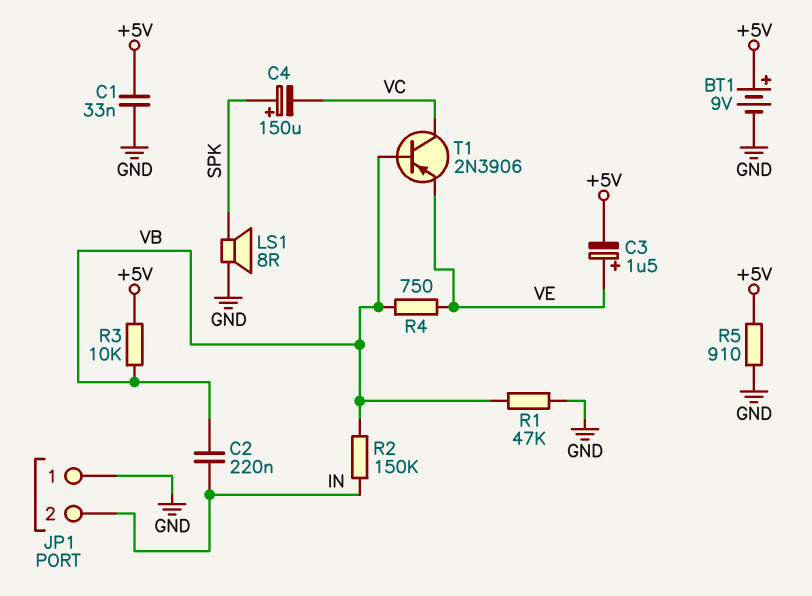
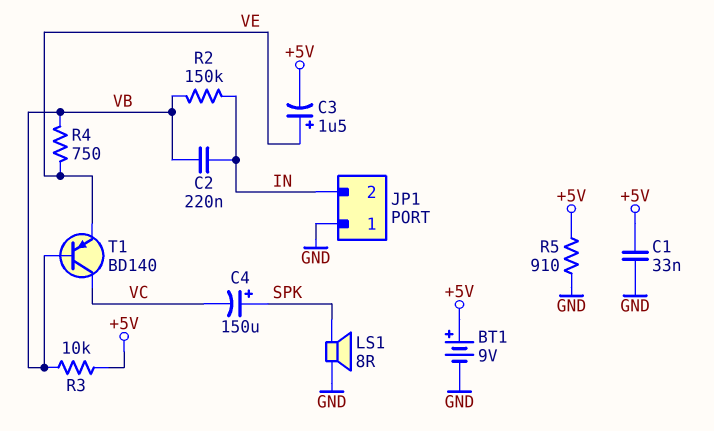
R1: 47k (GND, VB) -> none
T1: PNP 2N3906 (B VB, C VC, E VE) -> PNP BD140 (B VB, C VC, E VE)

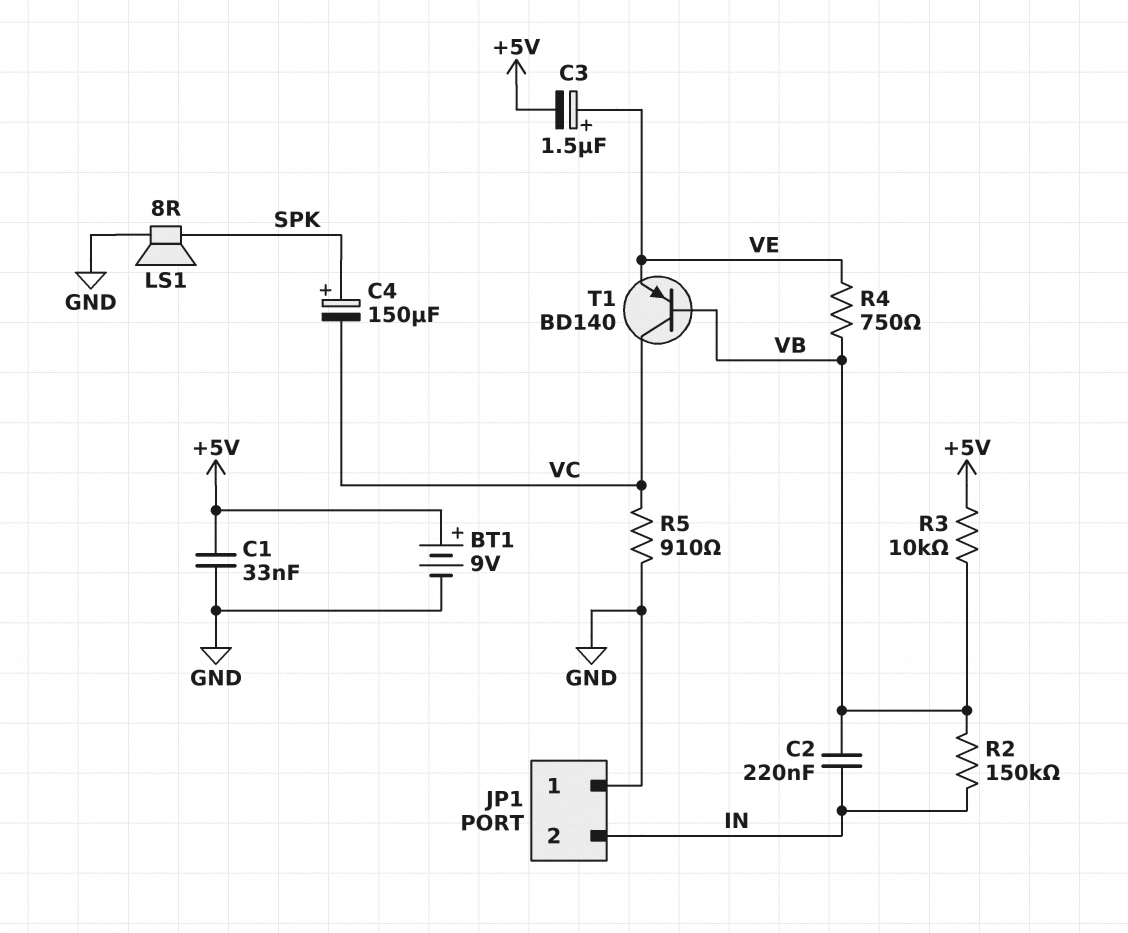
R5: 910 (+5V, GND) -> 910 (GND, VC)

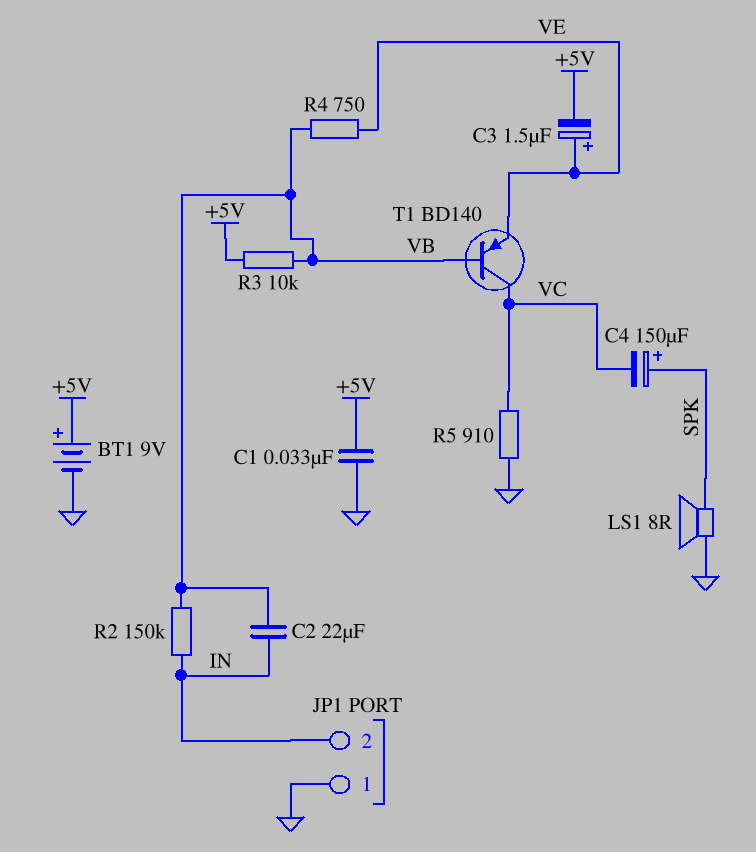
C2: 220nF (IN, VB) -> 22uF (IN, VB)

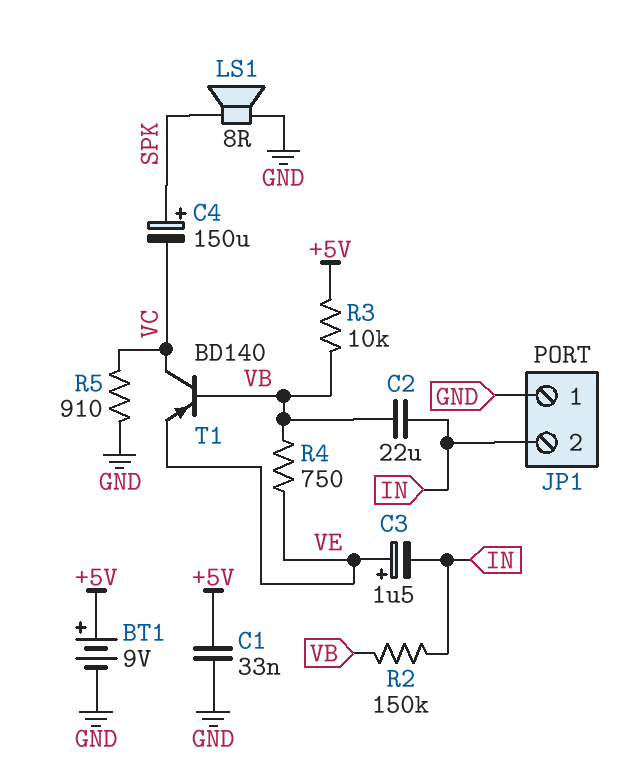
C3: 1.5uF (plus VE, minus +5V) -> 1.5uF (plus VE, minus IN)

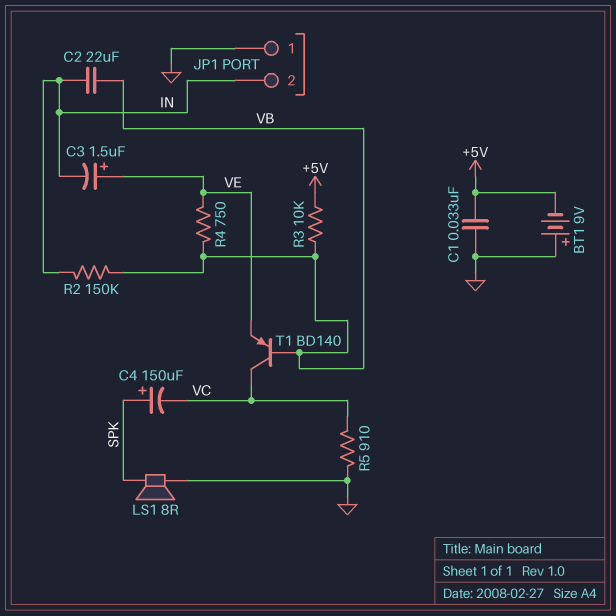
BT1: 9V (plus +5V, minus GND) -> 9V (plus GND, minus +5V)

